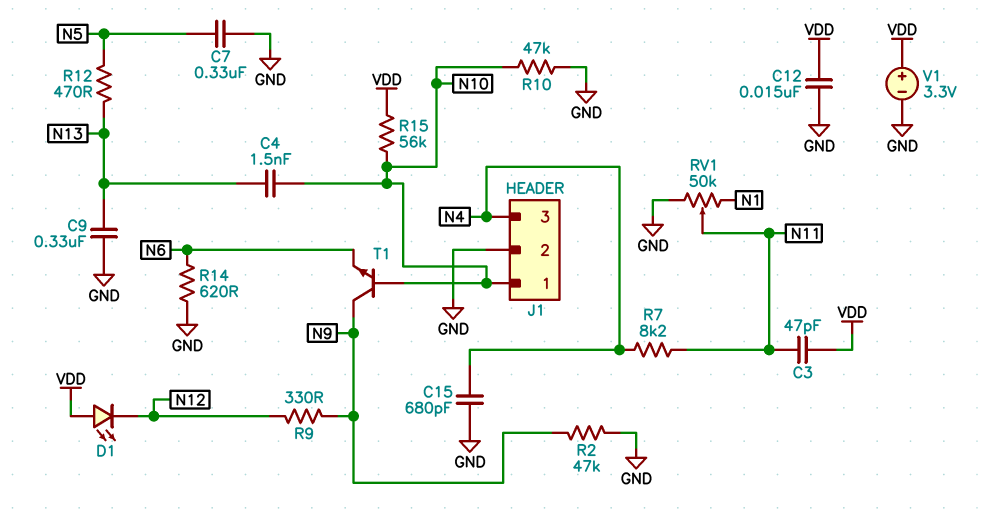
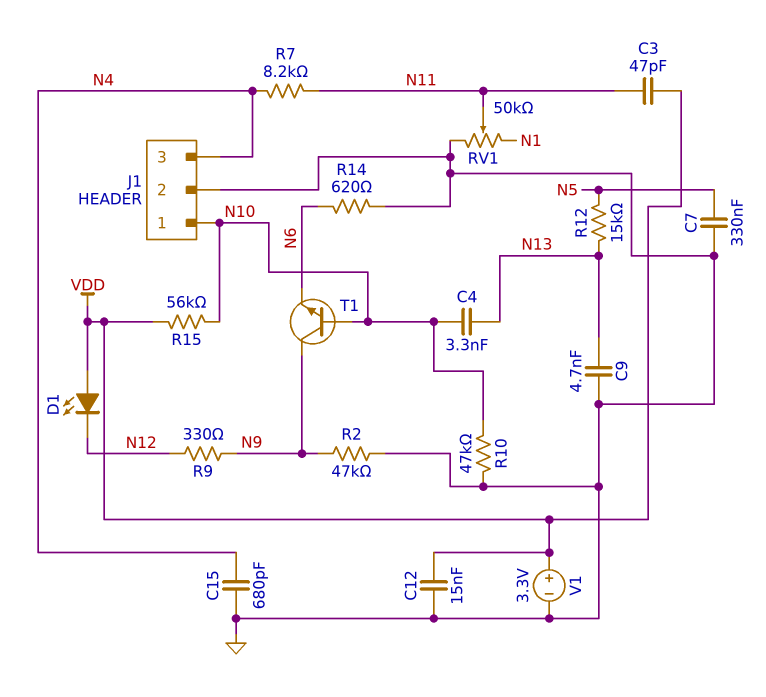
C4: 1.5nF (N10, N13) -> 3.3nF (N10, N13)
C9: 330nF (GND, N13) -> 4.7nF (GND, N13)
R12: 470 (N5, N13) -> 15k (N5, N13)

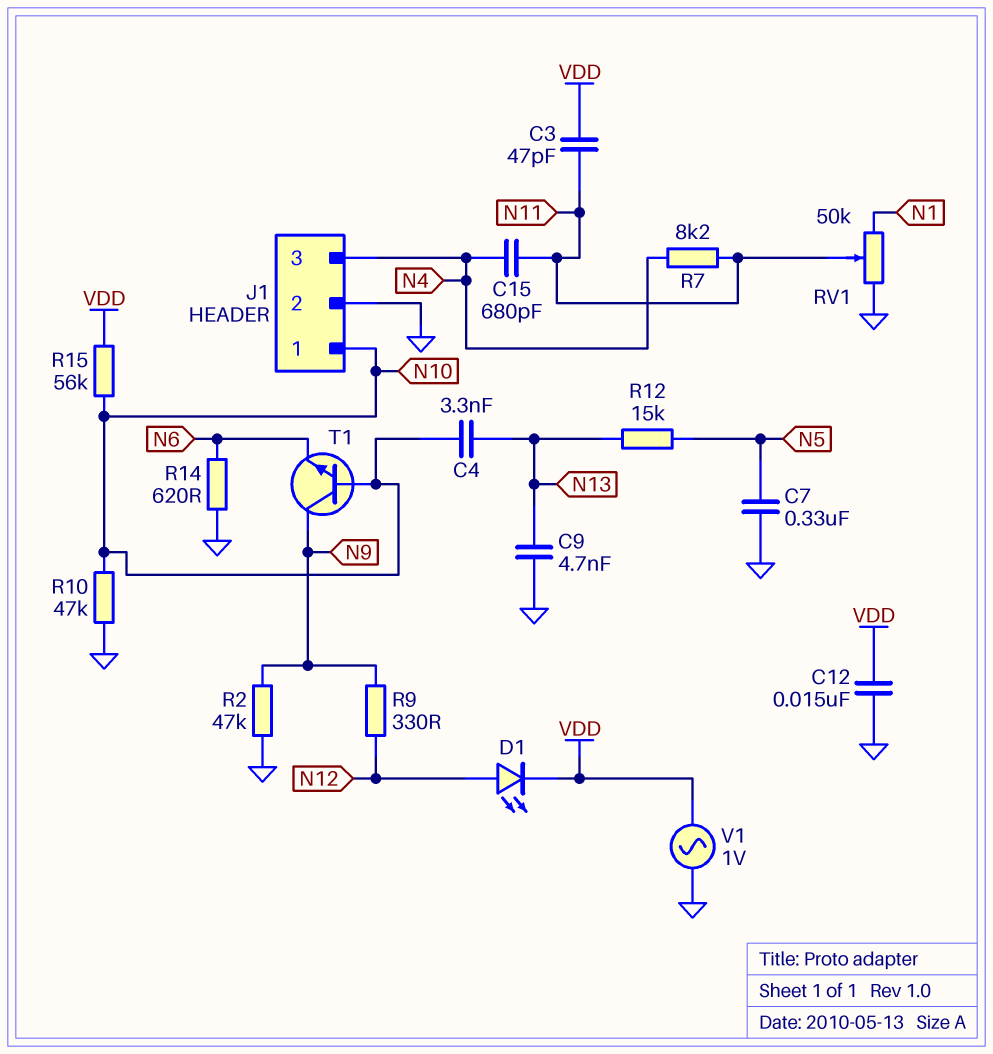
C15: 680pF (GND, N4) -> 680pF (N4, N11)
D1: LED (A VDD, K N12) -> LED (A N12, K VDD)
V1: 3.3V (plus VDD, minus GND) -> AC 1V (GND, VDD)

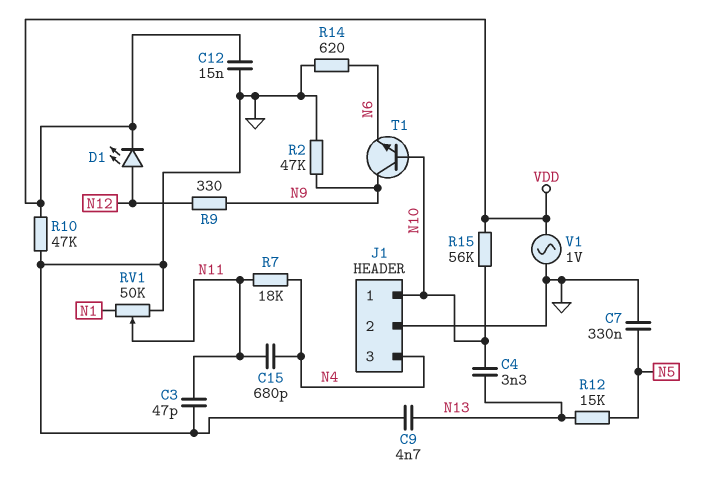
C3: 47pF (N11, VDD) -> 47pF (GND, N11)
R7: 8.2k (N4, N11) -> 18k (N4, N11)
R10: 47k (GND, N10) -> 47k (GND, VDD)

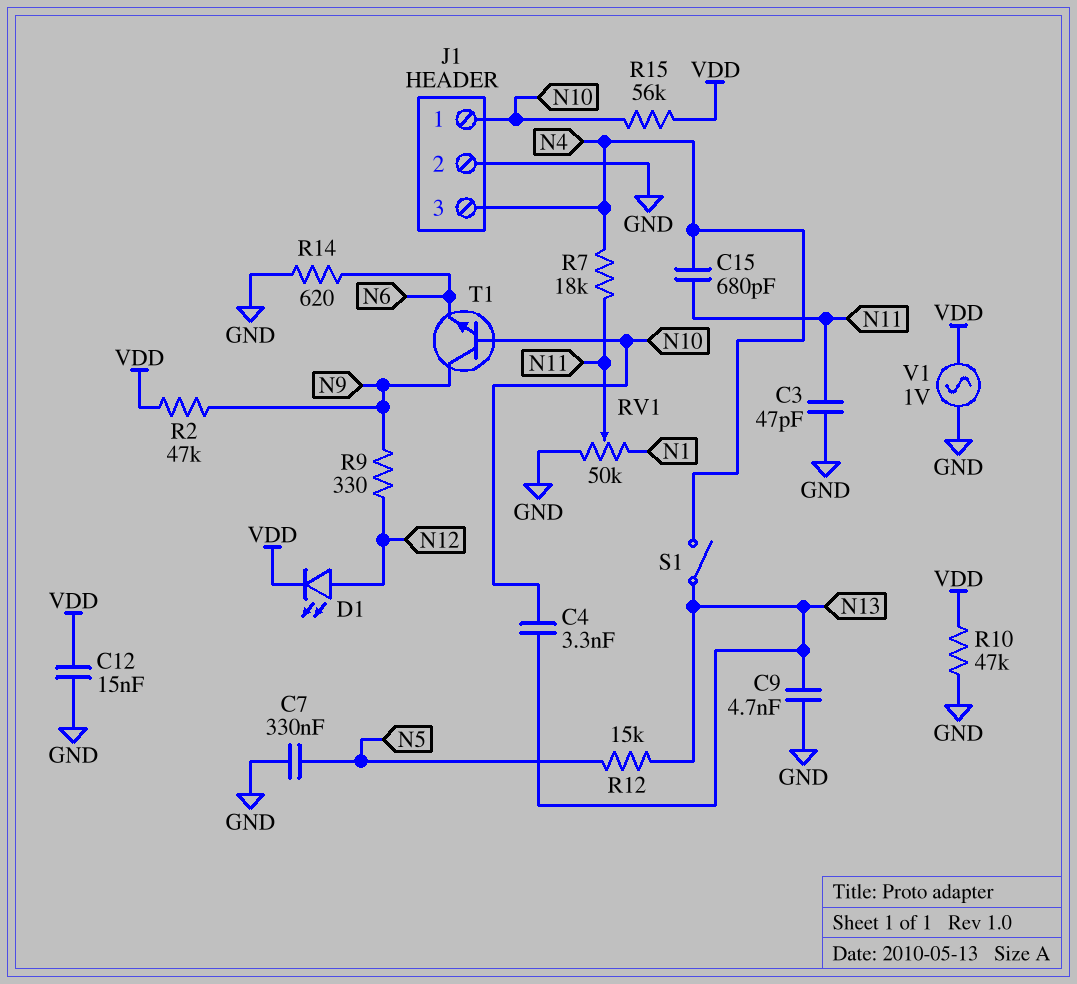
R2: 47k (GND, N9) -> 47k (N9, VDD)
S1: none -> switch (N4, N13)

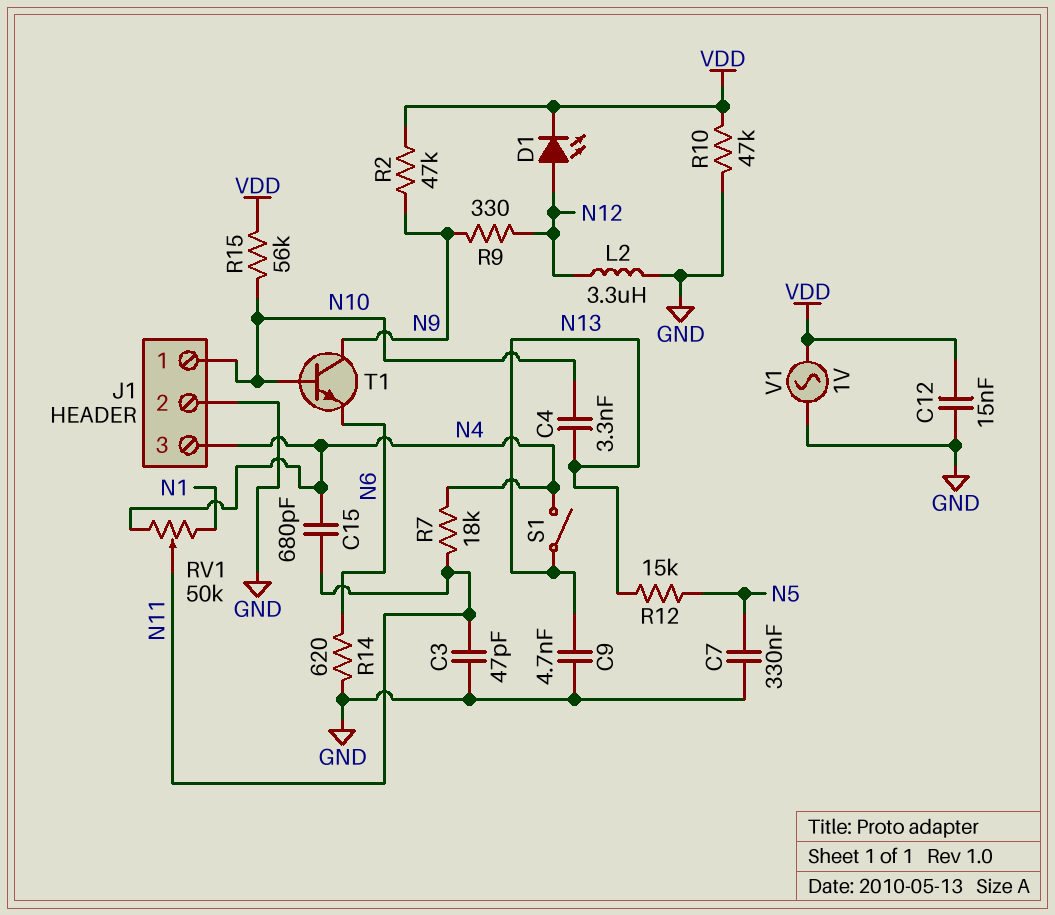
L2: none -> 3.3uH (GND, N12)
RV1: 50k (GND, N1, wiper N11) -> 50k (N1, N4, wiper N11)

